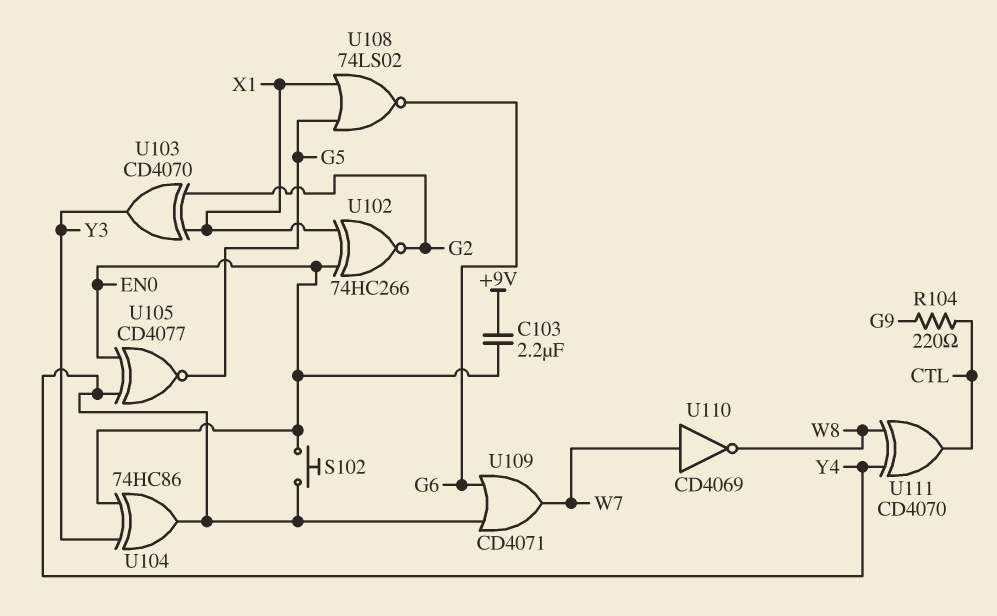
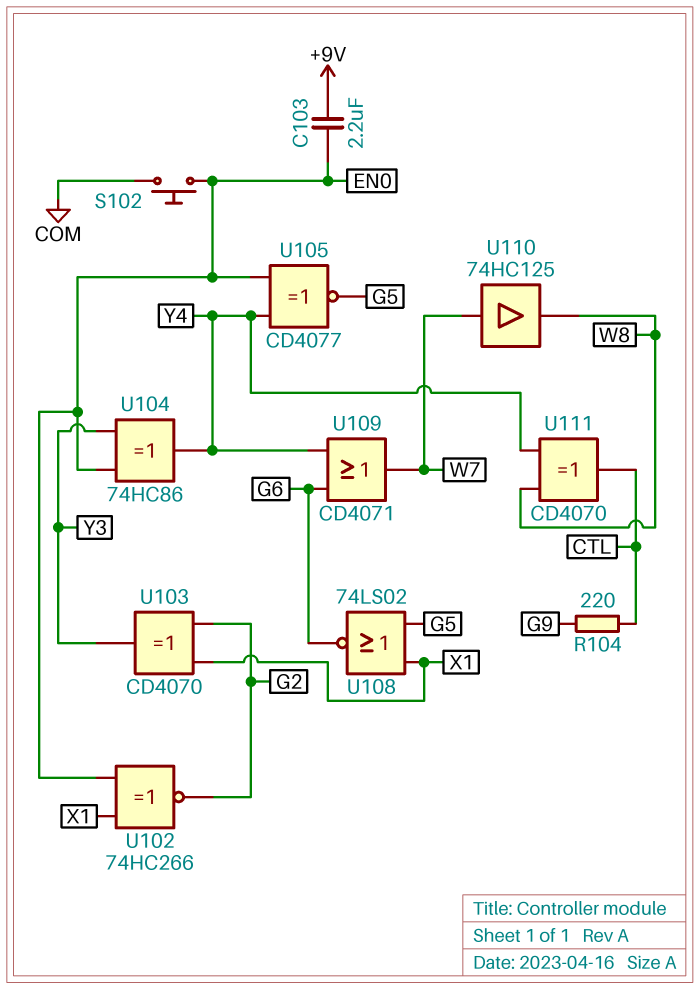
S102: button (EN0, Y4) -> button (COM, EN0)
U110: NOT CD4069 (in W7, out W8) -> buffer 74HC125 (in W7, out W8)

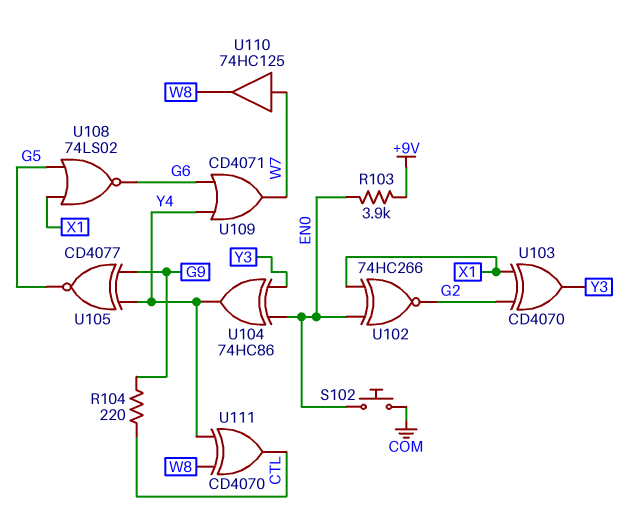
C103: 2.2uF (+9V, EN0) -> none
R103: none -> 3.9k (+9V, EN0)
U105: XNOR CD4077 (in EN0, in Y4, out G5) -> XNOR CD4077 (in G9, in Y4, out G5)

